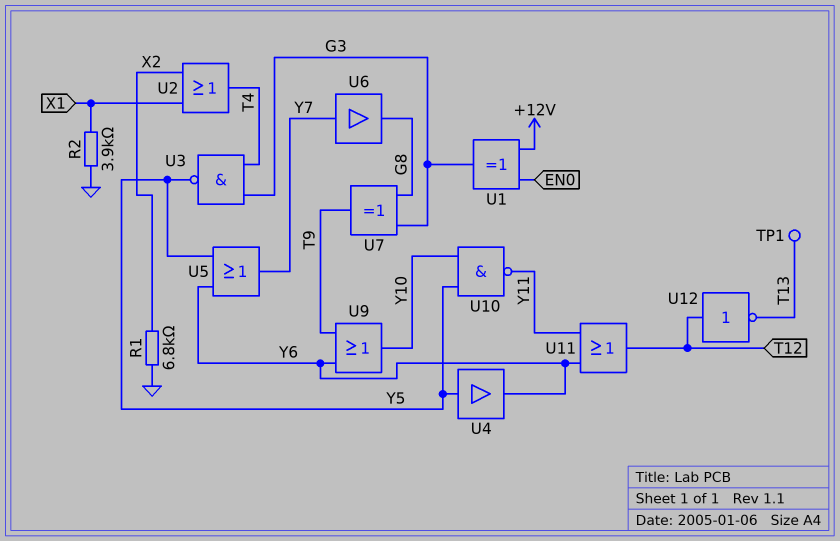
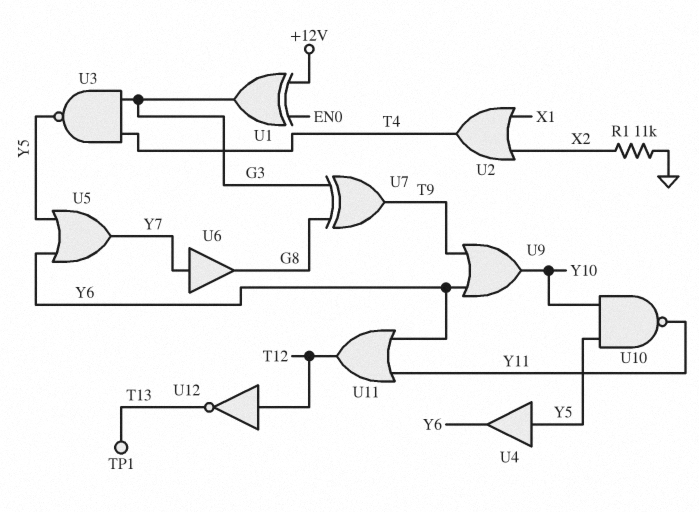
R1: 6.8k (GND, X2) -> 11k (GND, X2)
R2: 3.9k (GND, X1) -> none

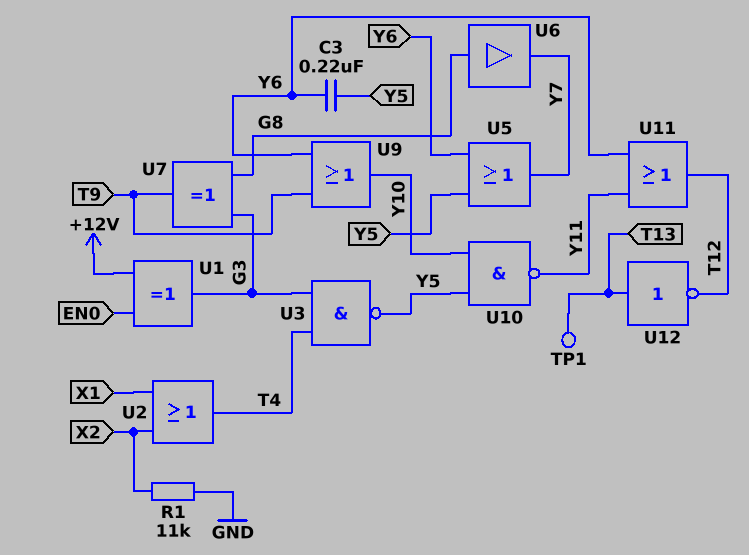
C3: none -> 220nF (Y5, Y6)
U4: buffer (in Y5, out Y6) -> none
U6: buffer (in Y7, out G8) -> buffer (in G8, out Y7)
U12: NOT (in T12, out T13) -> NOT (in T13, out T12)

